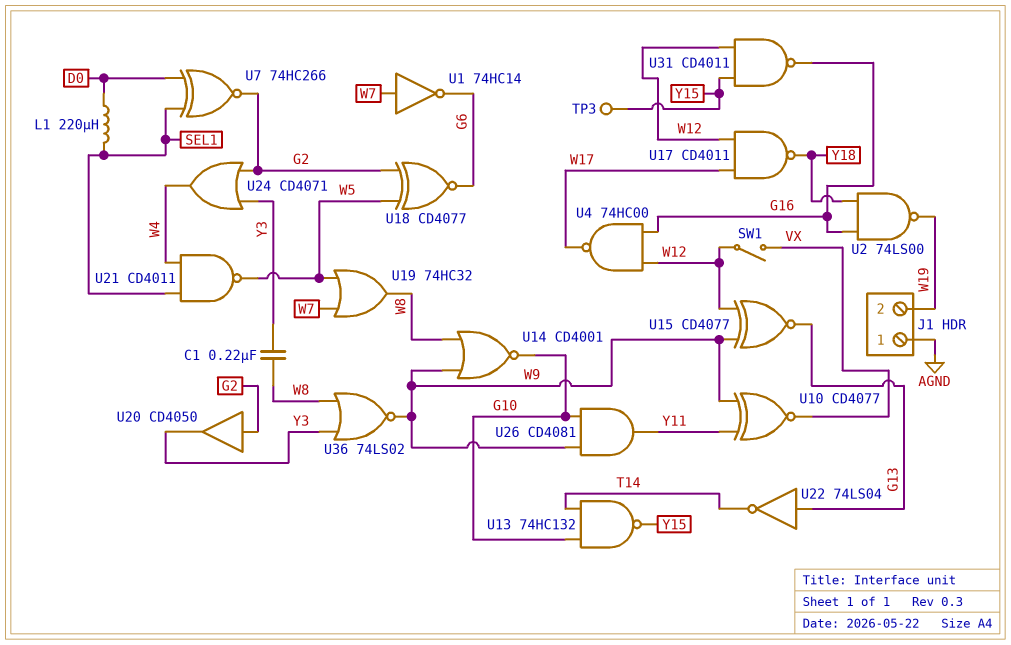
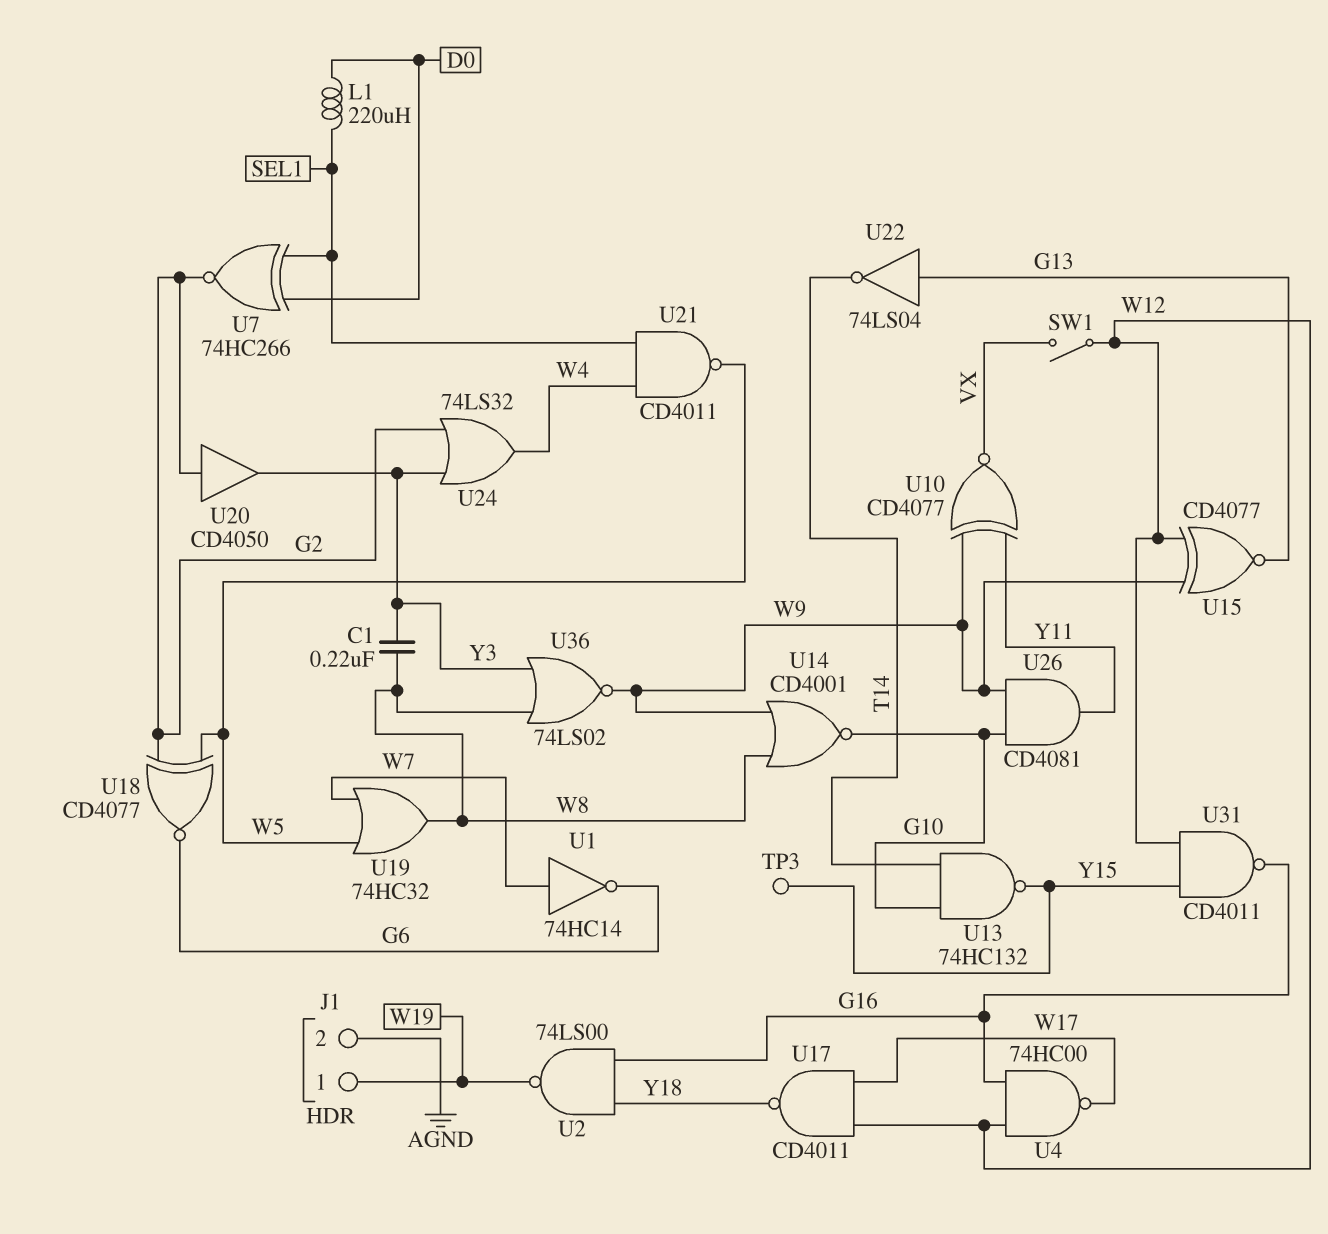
J1 pin 1: AGND -> W19
J1 pin 2: W19 -> AGND
U24: OR CD4071 (in G2, in Y3, out W4) -> OR 74LS32 (in G2, in Y3, out W4)

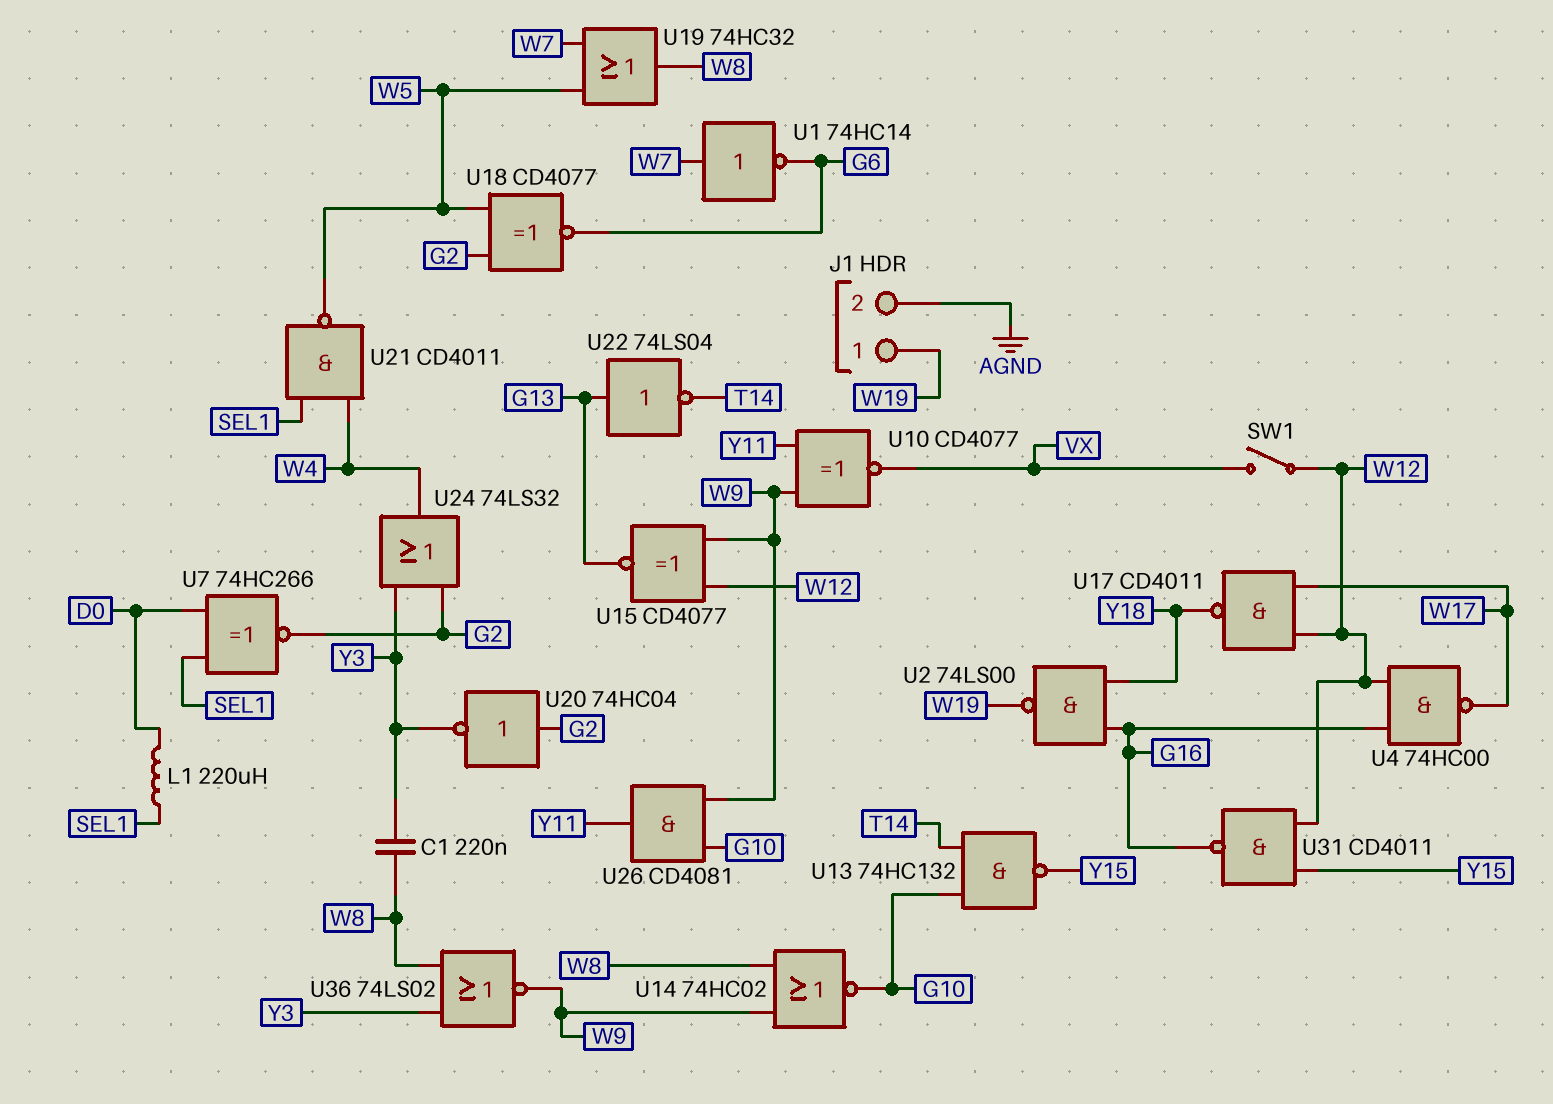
TP3: test point (Y15) -> none
U14: NOR CD4001 (in W8, in W9, out G10) -> NOR 74HC02 (in W8, in W9, out G10)
U20: buffer CD4050 (in G2, out Y3) -> NOT 74HC04 (in G2, out Y3)

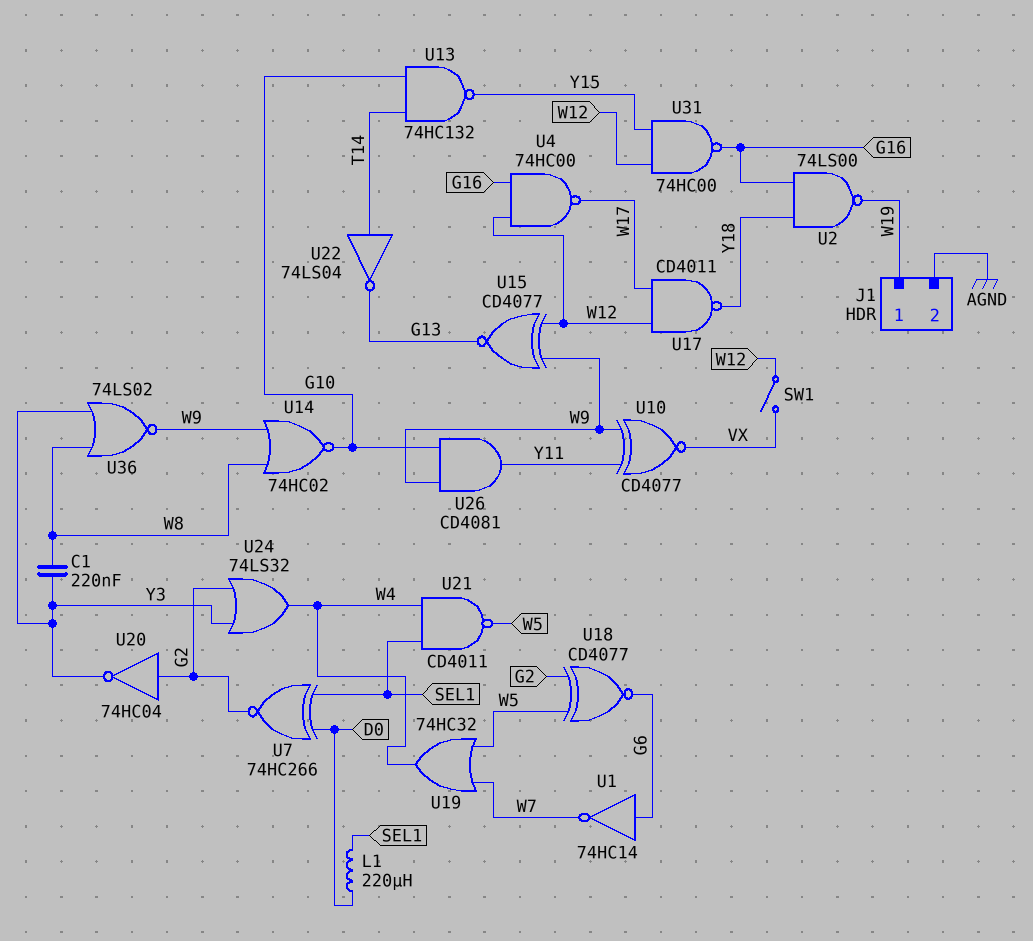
U1: NOT 74HC14 (in W7, out G6) -> NOT 74HC14 (in G6, out W7)
U19: OR 74HC32 (in W5, in W7, out W8) -> OR 74HC32 (in W5, in W7, out W4)
U22: NOT 74LS04 (in G13, out T14) -> NOT 74LS04 (in T14, out G13)
U31: NAND CD4011 (in W12, in Y15, out G16) -> NAND 74HC00 (in W12, in Y15, out G16)

